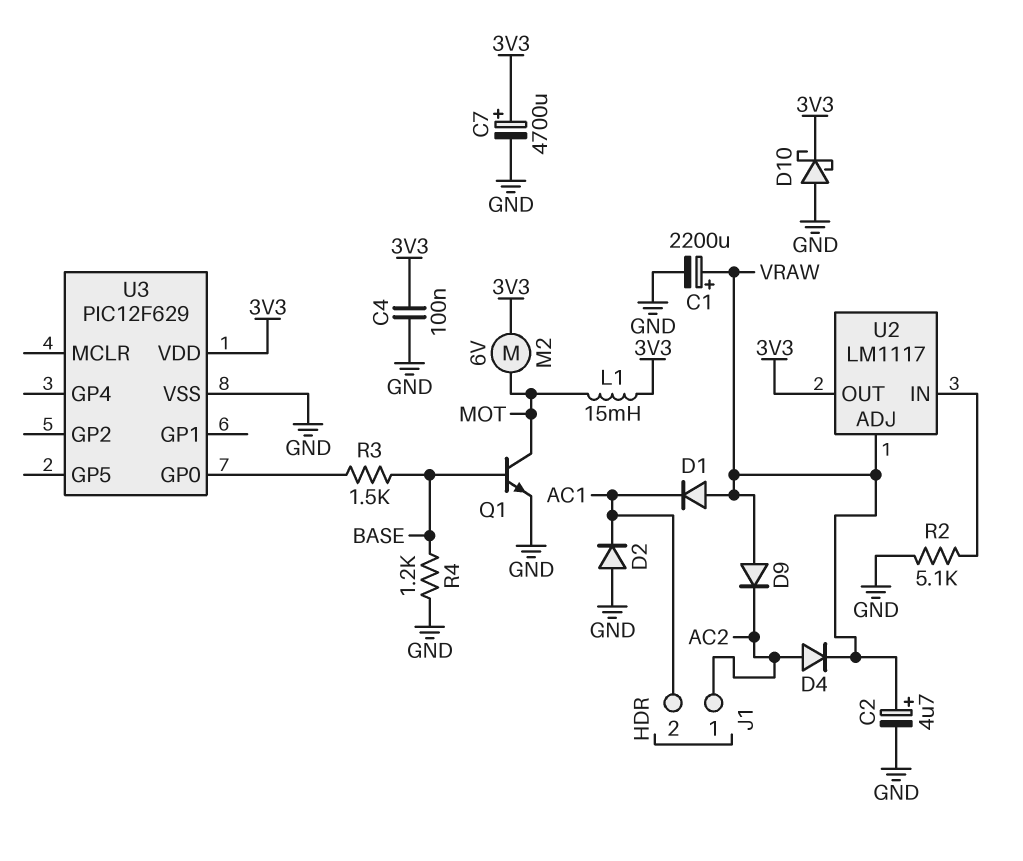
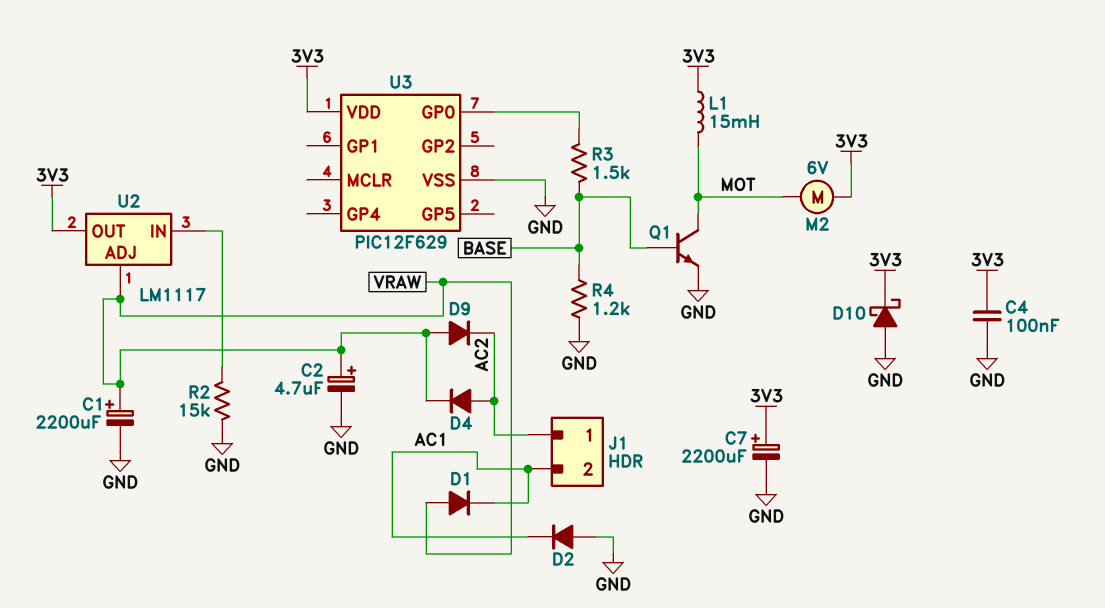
C7: 4700uF (plus 3V3, minus GND) -> 2200uF (plus 3V3, minus GND)
R2: 5.1k (GND, U2/IN) -> 15k (GND, U2/IN)

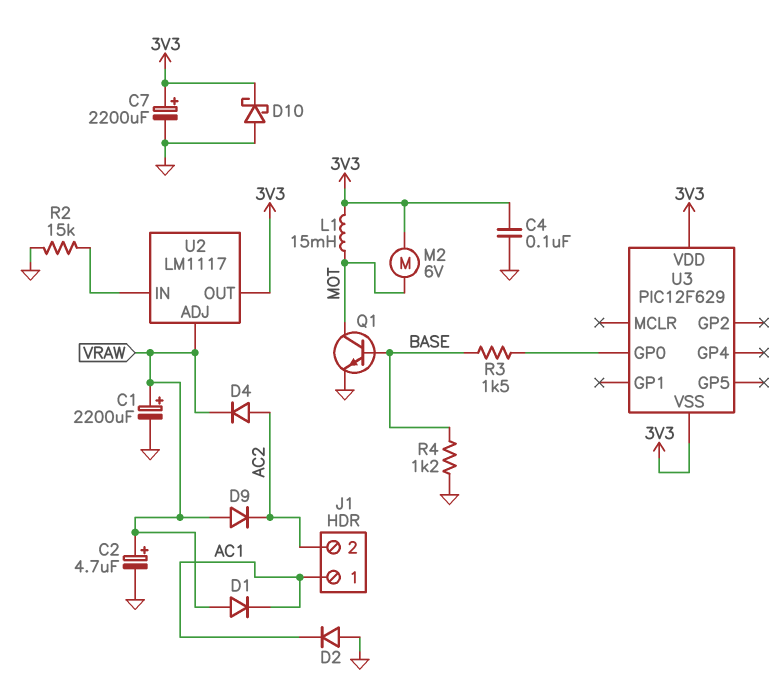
J1 pin 1: AC2 -> AC1
J1 pin 2: AC1 -> AC2
U3 pin VSS: GND -> 3V3

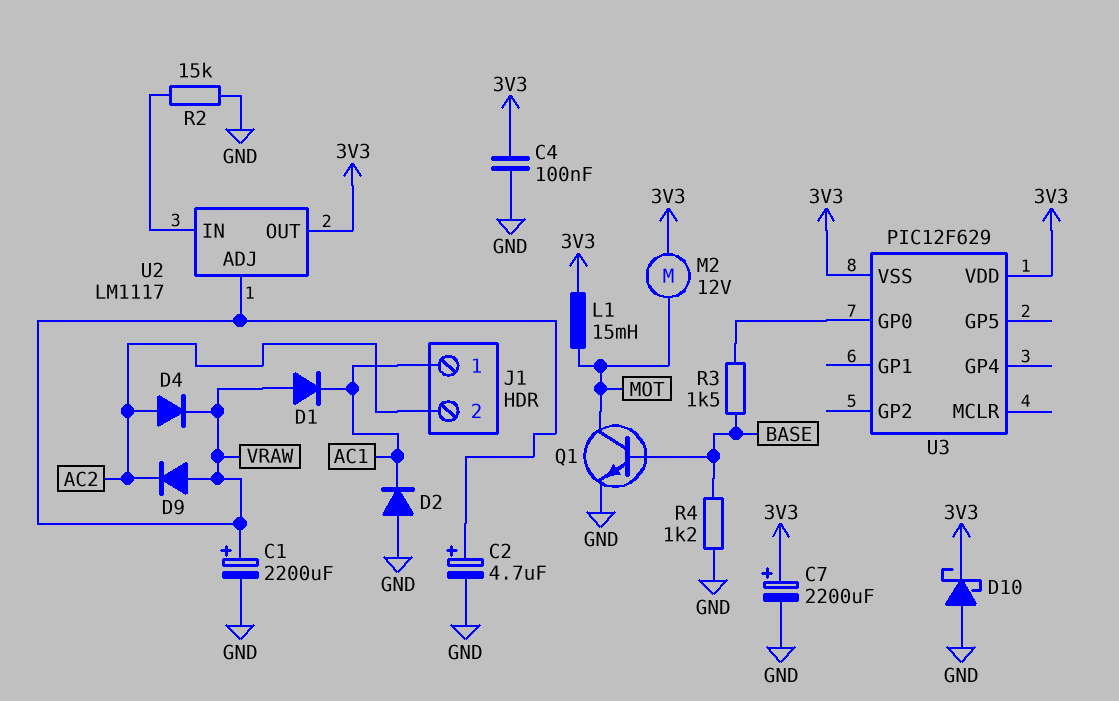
M2: motor 6V (3V3, MOT) -> motor 12V (3V3, MOT)

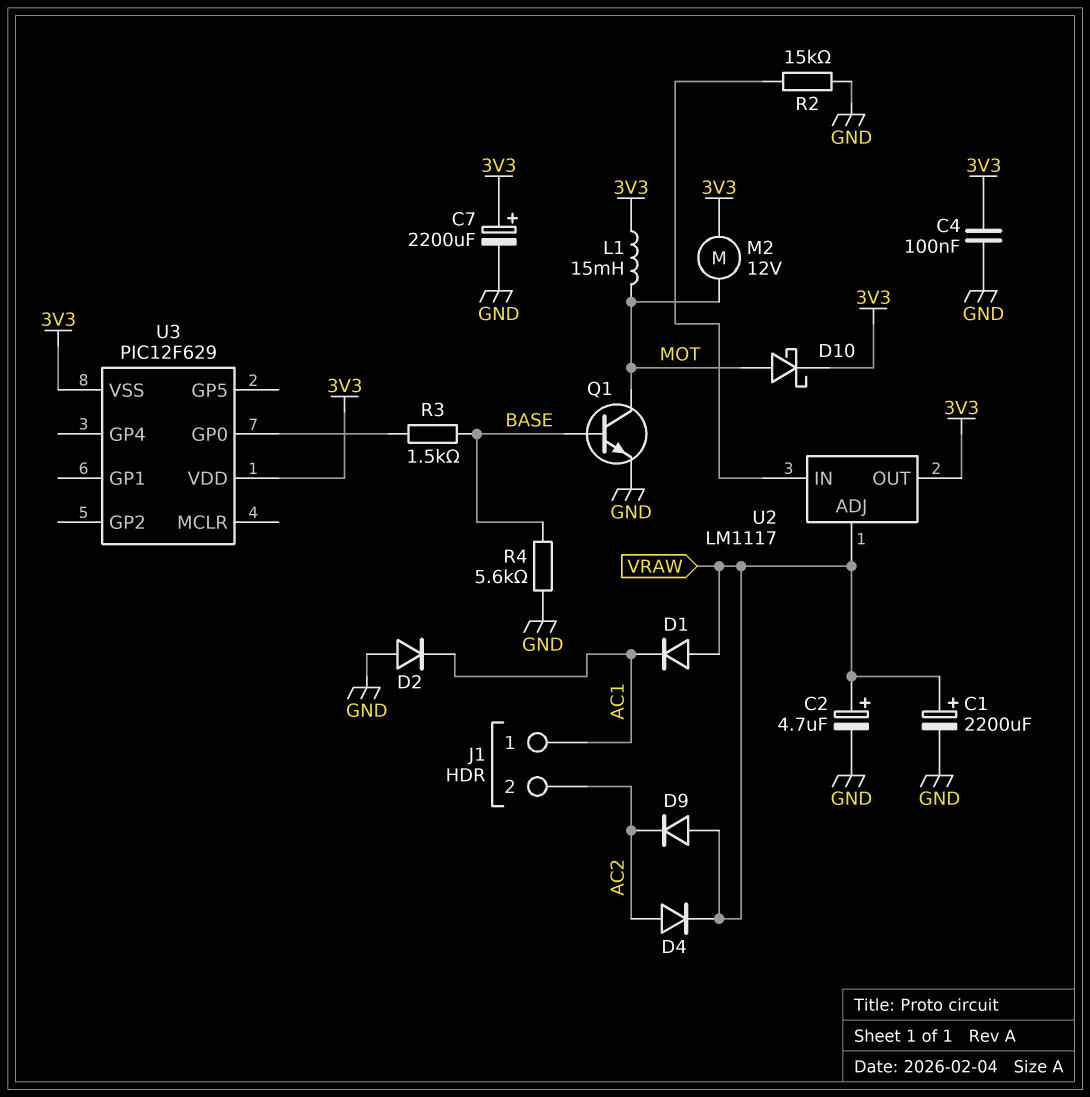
D10: schottky (A GND, K 3V3) -> schottky (A MOT, K 3V3)
R4: 1.2k (BASE, GND) -> 5.6k (BASE, GND)

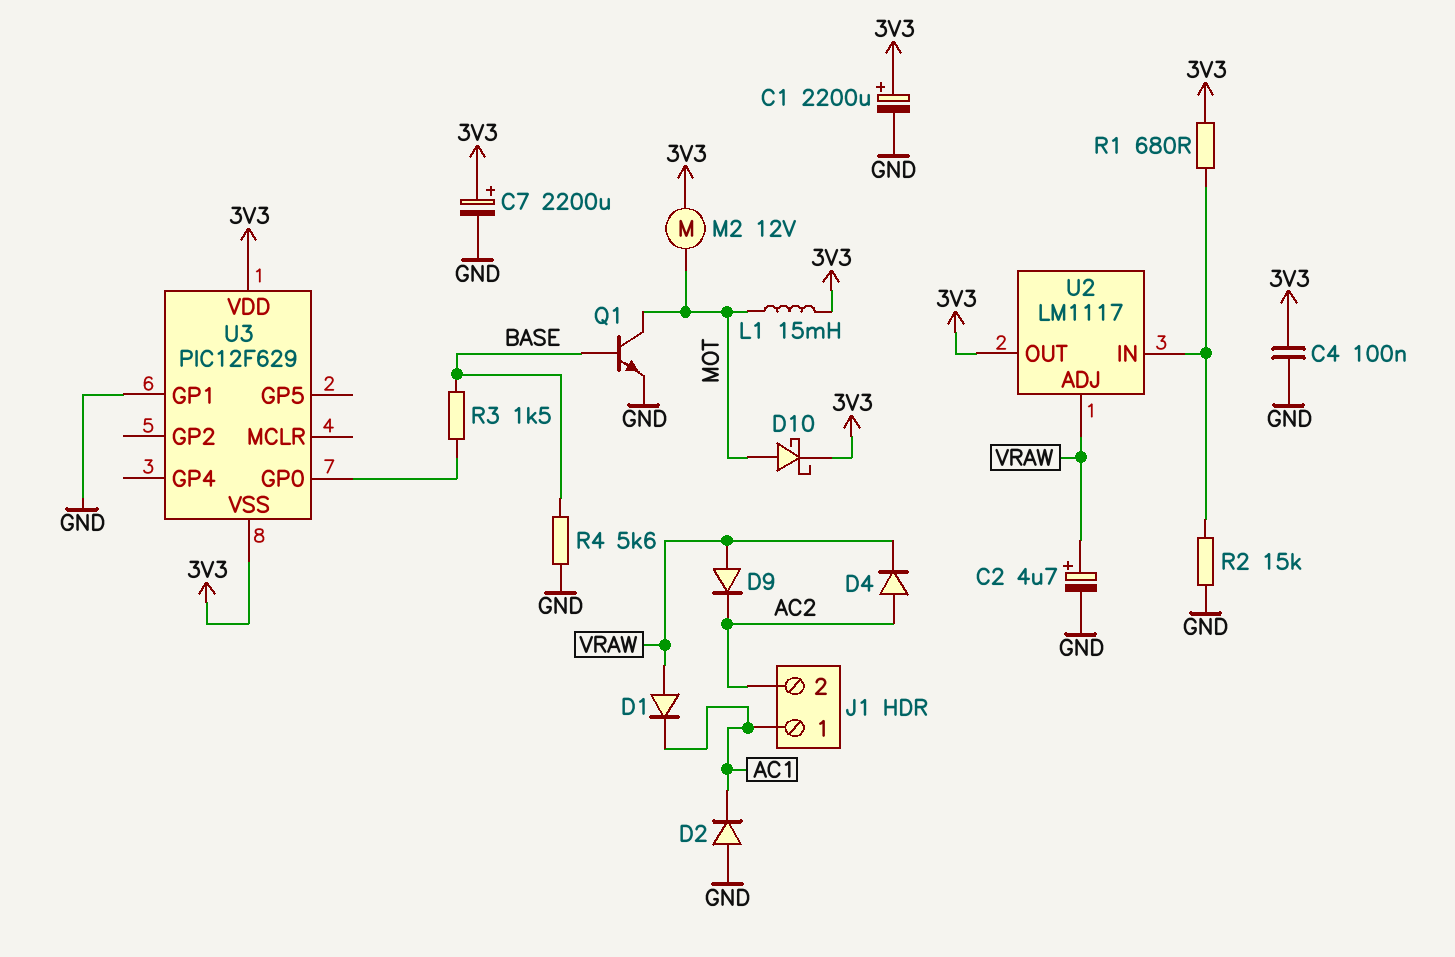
C1: 2200uF (plus VRAW, minus GND) -> 2200uF (plus 3V3, minus GND)
R1: none -> 680 (3V3, U2/IN)
U3 pin GP1: none -> GND

